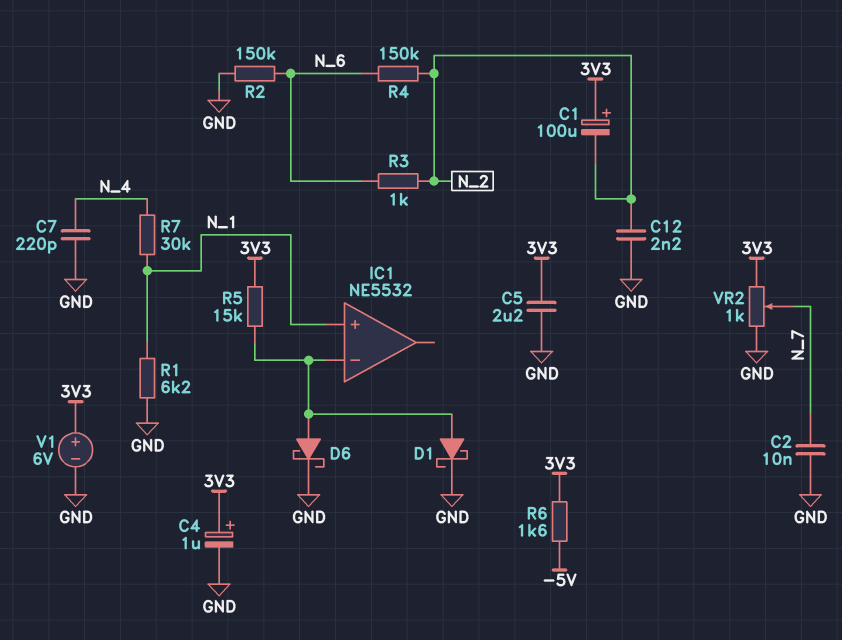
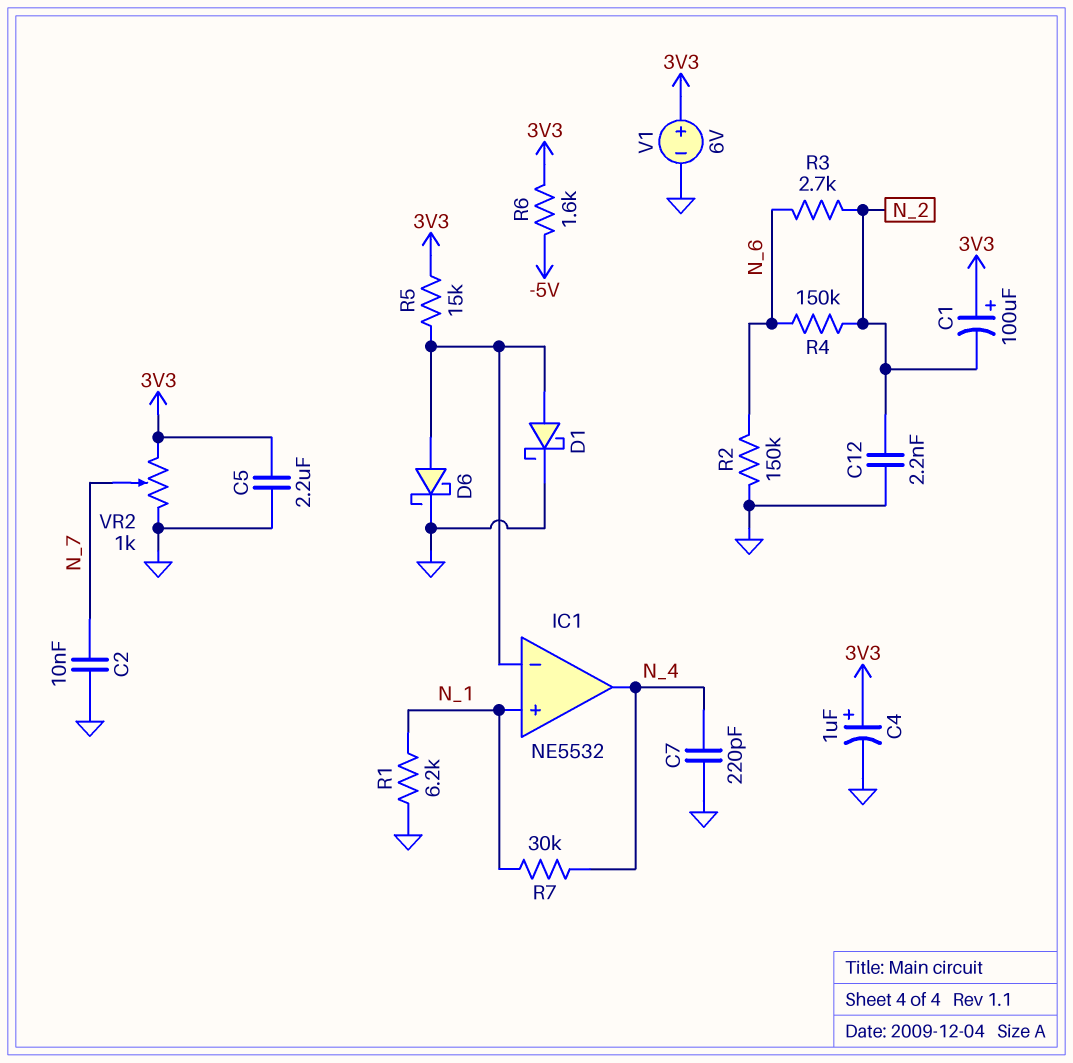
IC1 pin out: none -> N_4
R3: 1k (N_2, N_6) -> 2.7k (N_2, N_6)

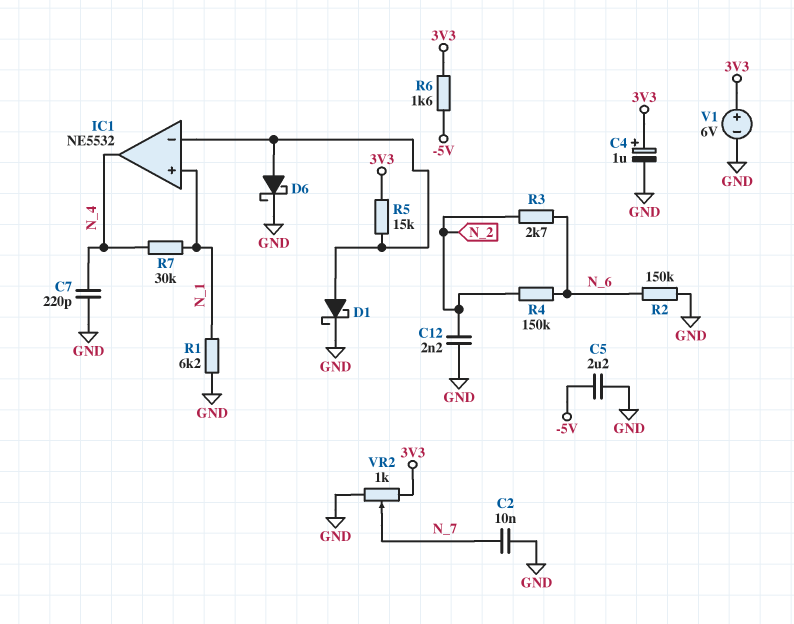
C1: 100uF (plus 3V3, minus N_2) -> none
C5: 2.2uF (3V3, GND) -> 2.2uF (-5V, GND)

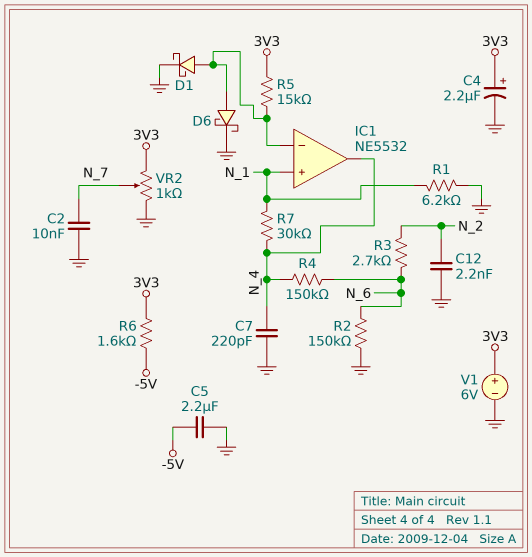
C4: 1uF (plus 3V3, minus GND) -> 2.2uF (plus 3V3, minus GND)
R4: 150k (N_2, N_6) -> 150k (N_4, N_6)

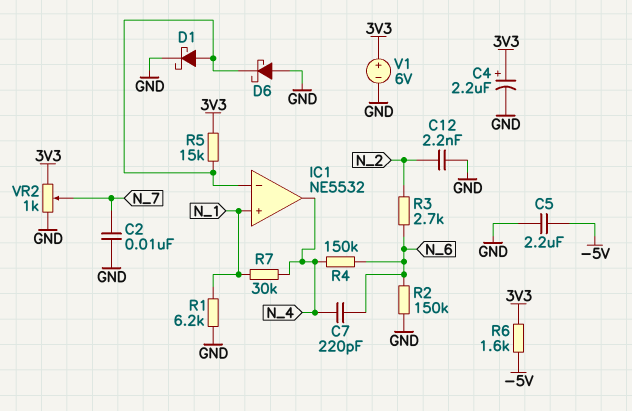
C7: 220pF (GND, N_4) -> 220pF (N_4, N_6)
D6: schottky (A IC1/in-, K GND) -> schottky (A GND, K IC1/in-)

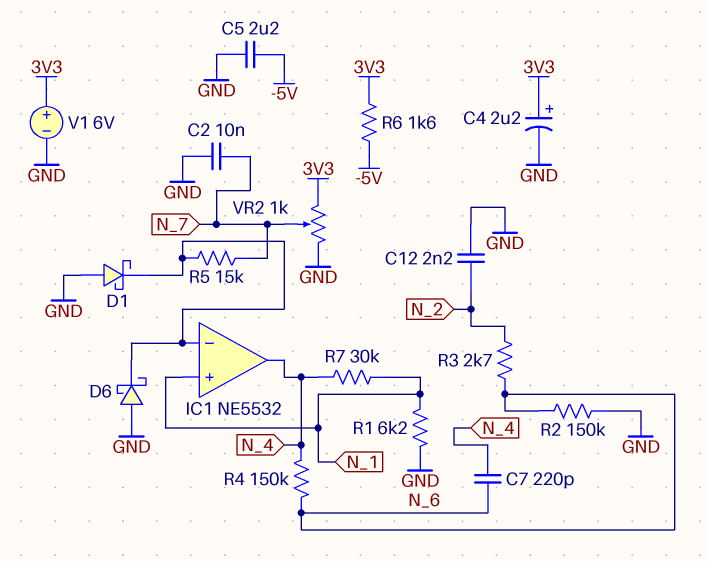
D1: schottky (A IC1/in-, K GND) -> schottky (A GND, K IC1/in-)
R5: 15k (3V3, IC1/in-) -> 15k (IC1/in-, N_7)

